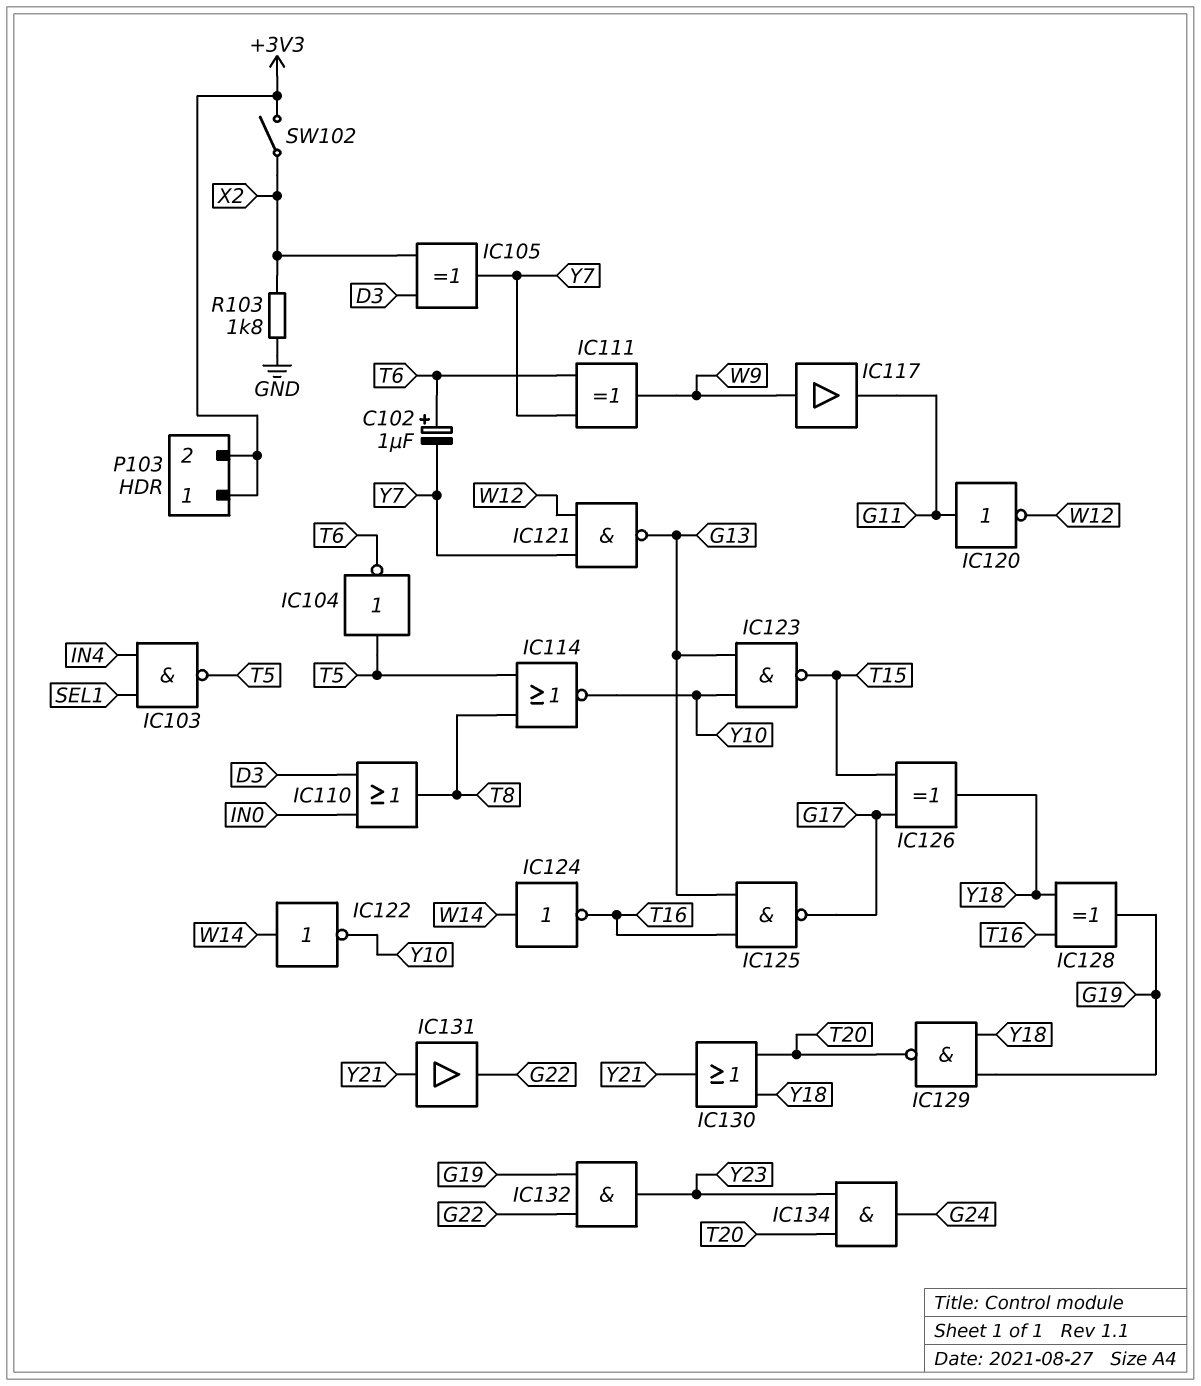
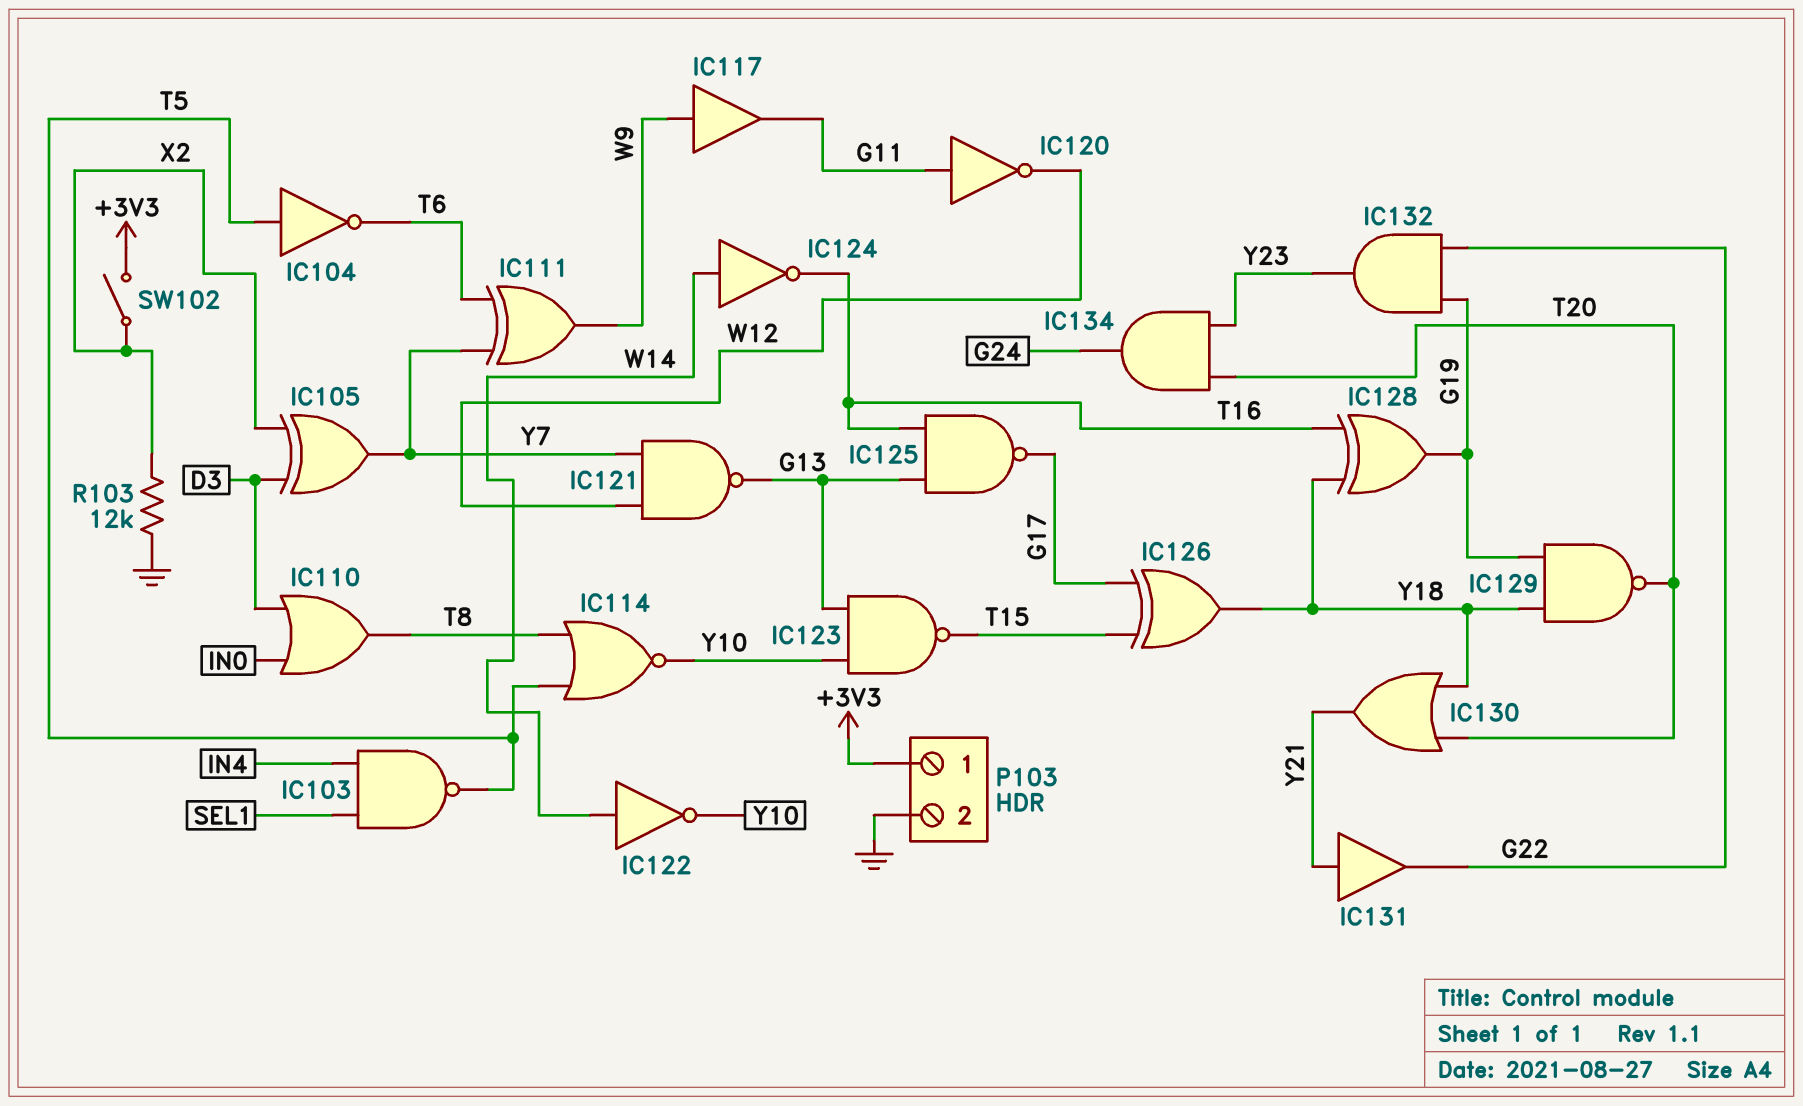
C102: 1uF (plus T6, minus Y7) -> none
P103 pin 2: +3V3 -> GND
R103: 1.8k (GND, X2) -> 12k (GND, X2)

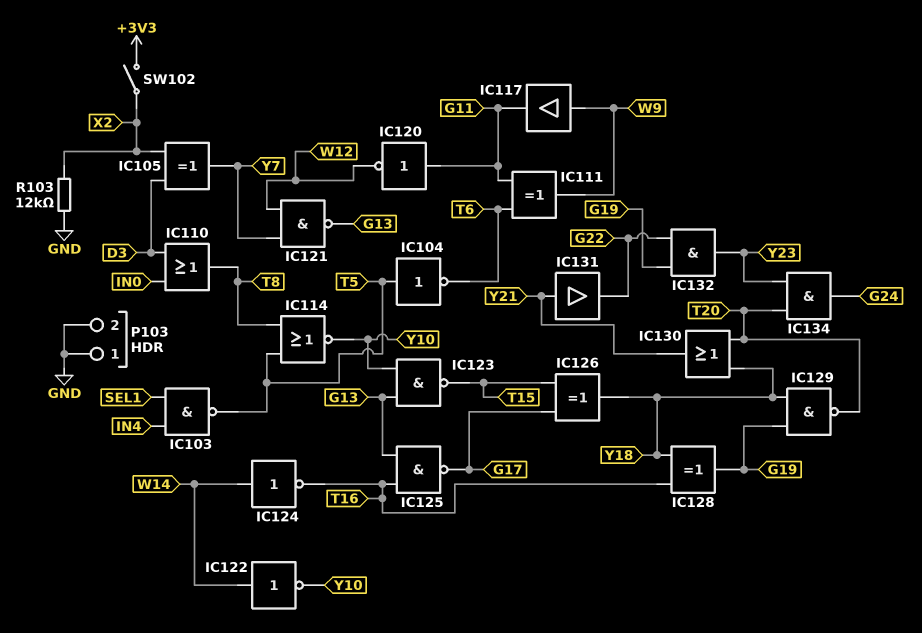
IC111: XOR (in T6, in Y7, out W9) -> XOR (in G11, in T6, out W9)
P103 pin 1: +3V3 -> GND

